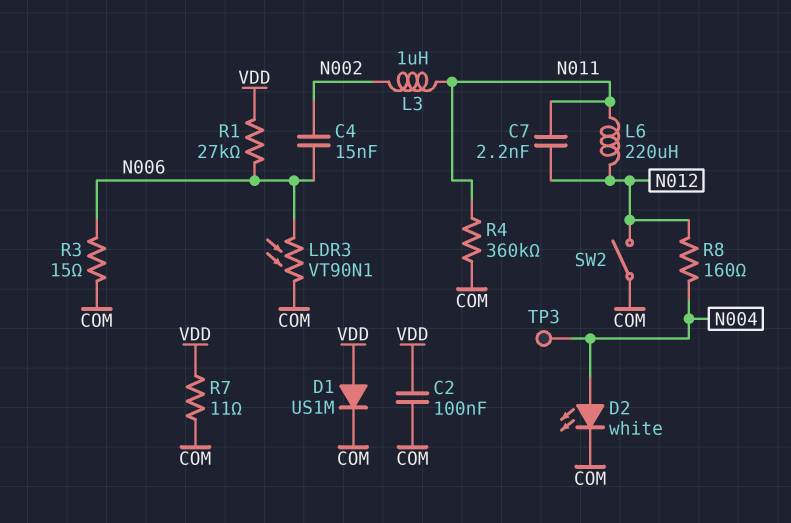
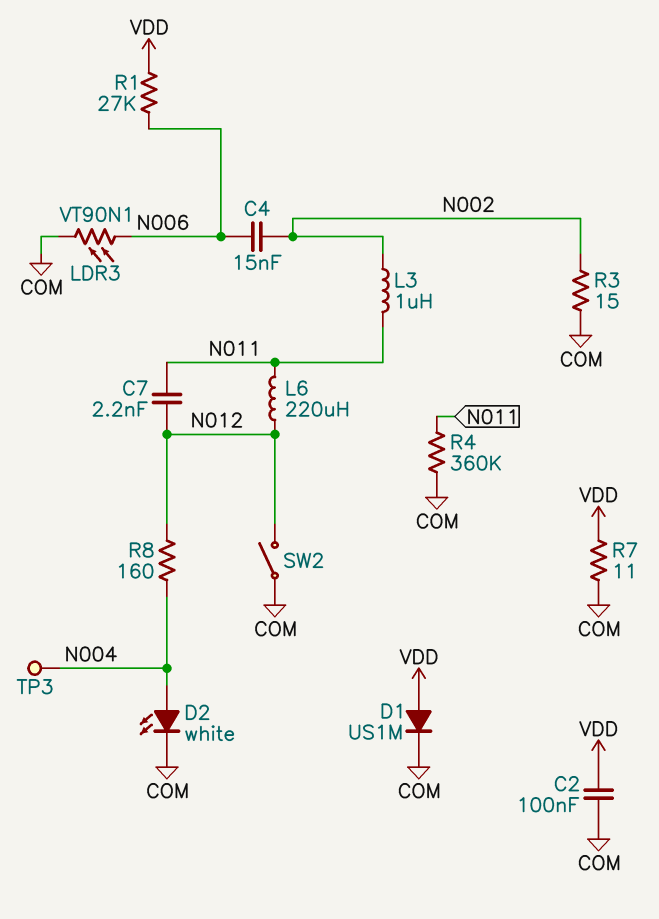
R3: 15 (COM, N006) -> 15 (COM, N002)

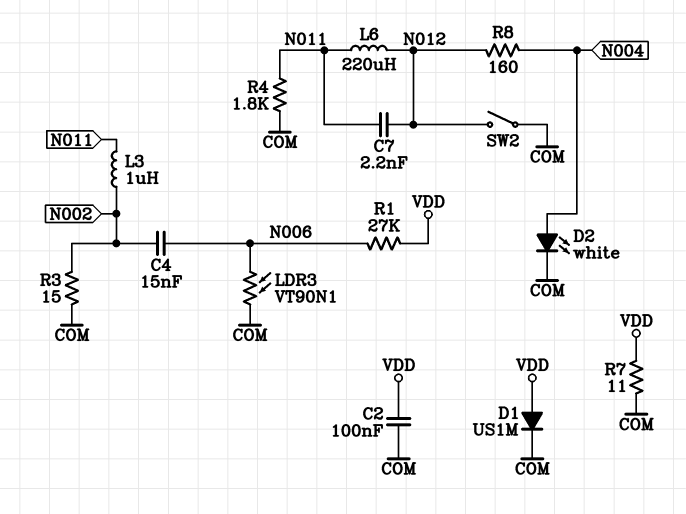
R4: 360k (COM, N011) -> 1.8k (COM, N011)
TP3: test point (N004) -> none

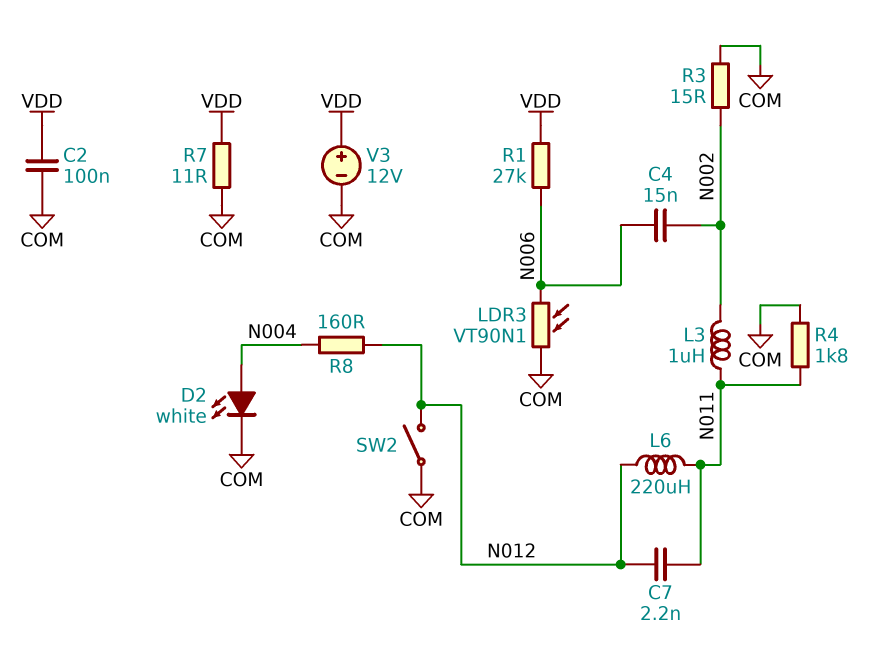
D1: diode US1M (A VDD, K COM) -> none
V3: none -> 12V (plus VDD, minus COM)

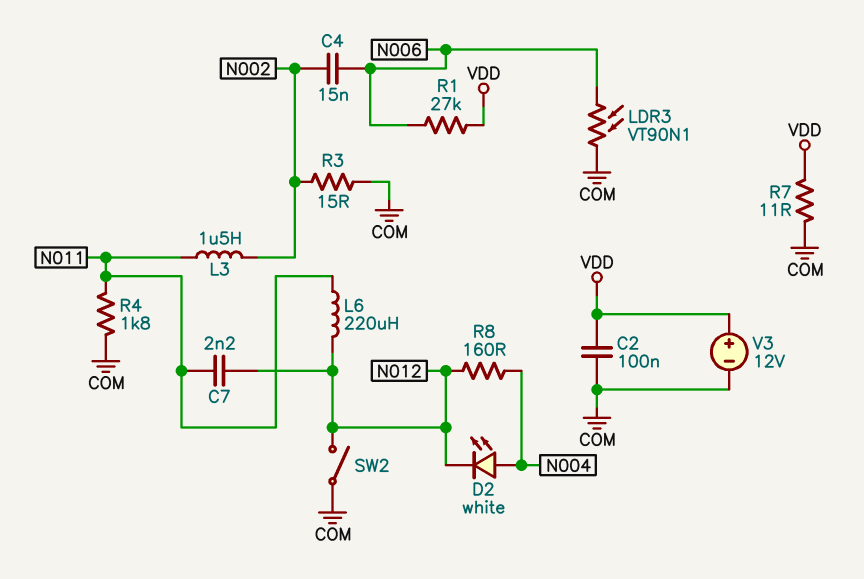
D2: LED white (A N004, K COM) -> LED white (A N004, K N012)
L3: 1uH (N002, N011) -> 1.5uH (N002, N011)

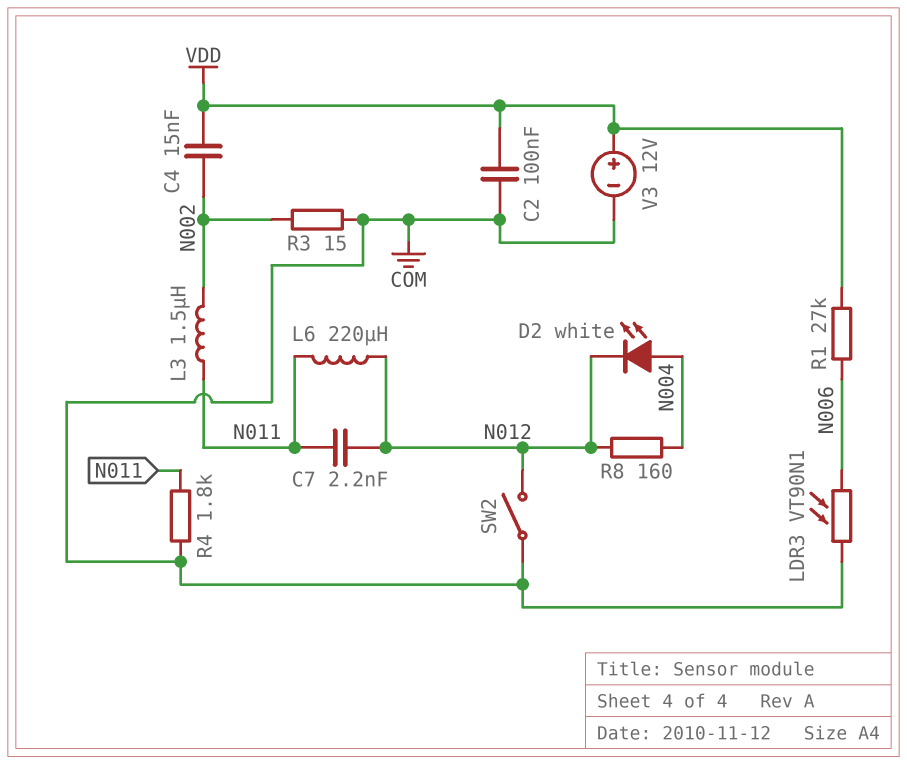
C4: 15nF (N002, N006) -> 15nF (N002, VDD)
R7: 11 (COM, VDD) -> none

